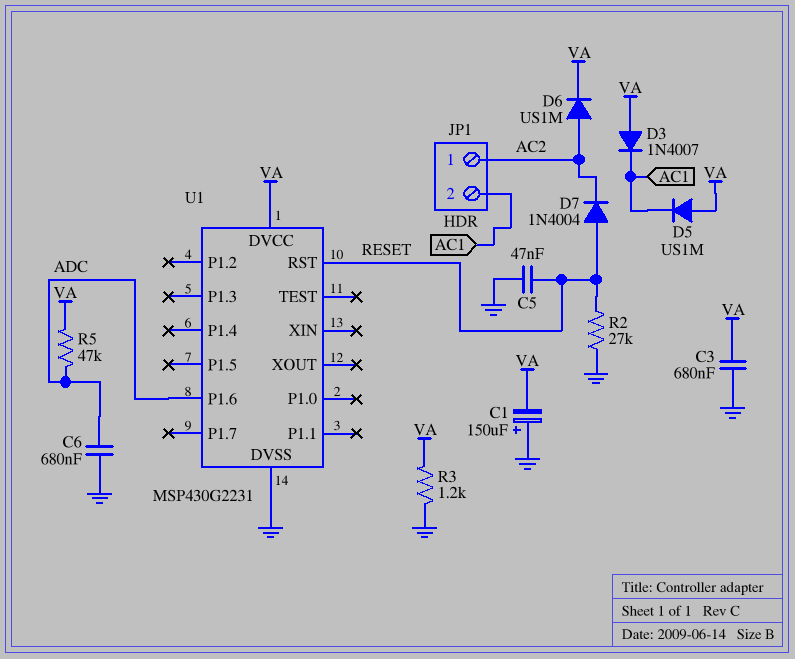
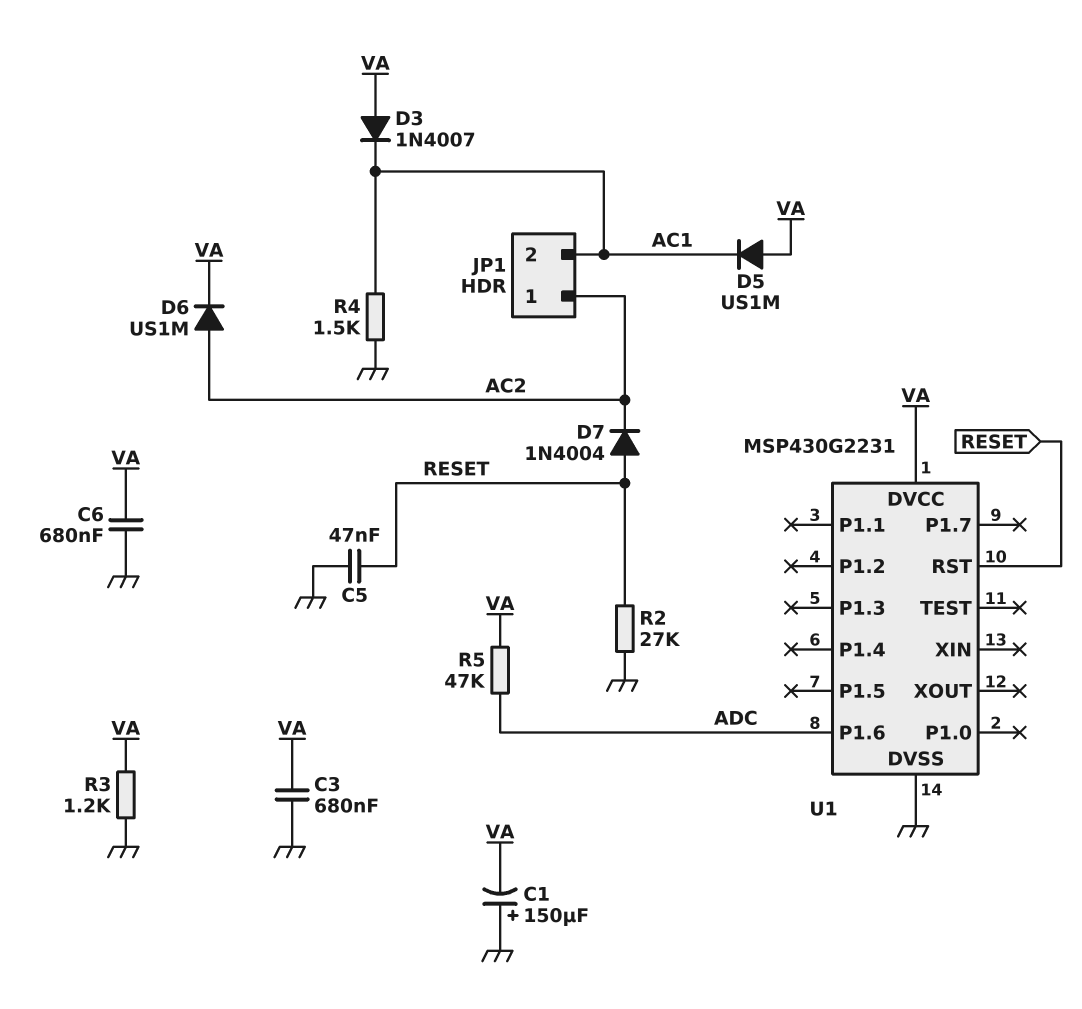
C6: 680nF (ADC, GND) -> 680nF (GND, VA)
R4: none -> 1.5k (AC1, GND)

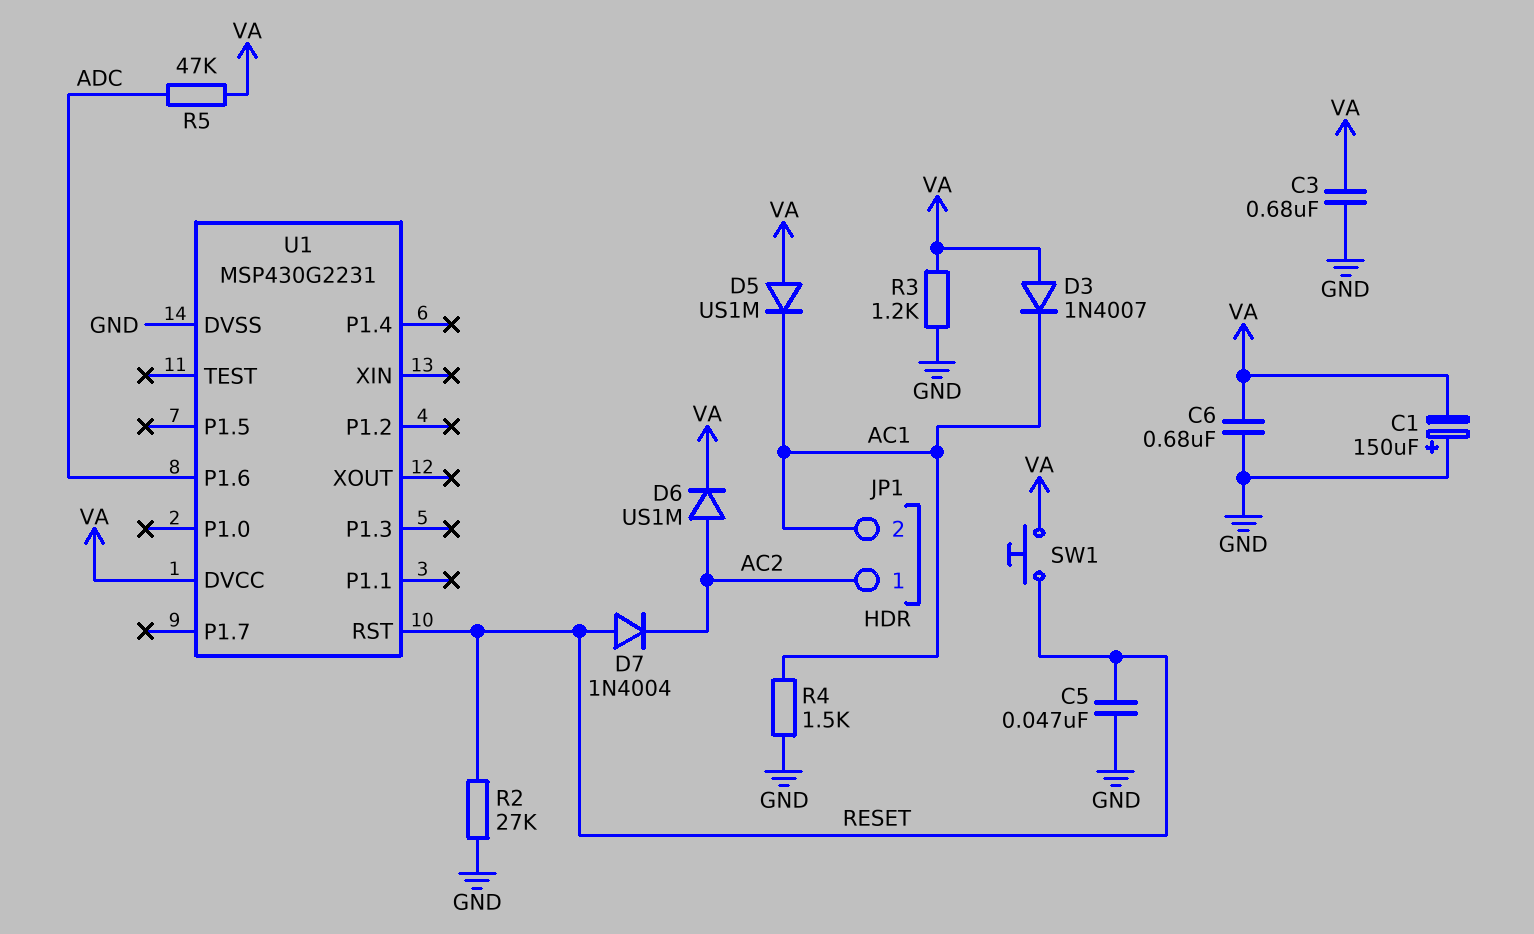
SW1: none -> button (RESET, VA)

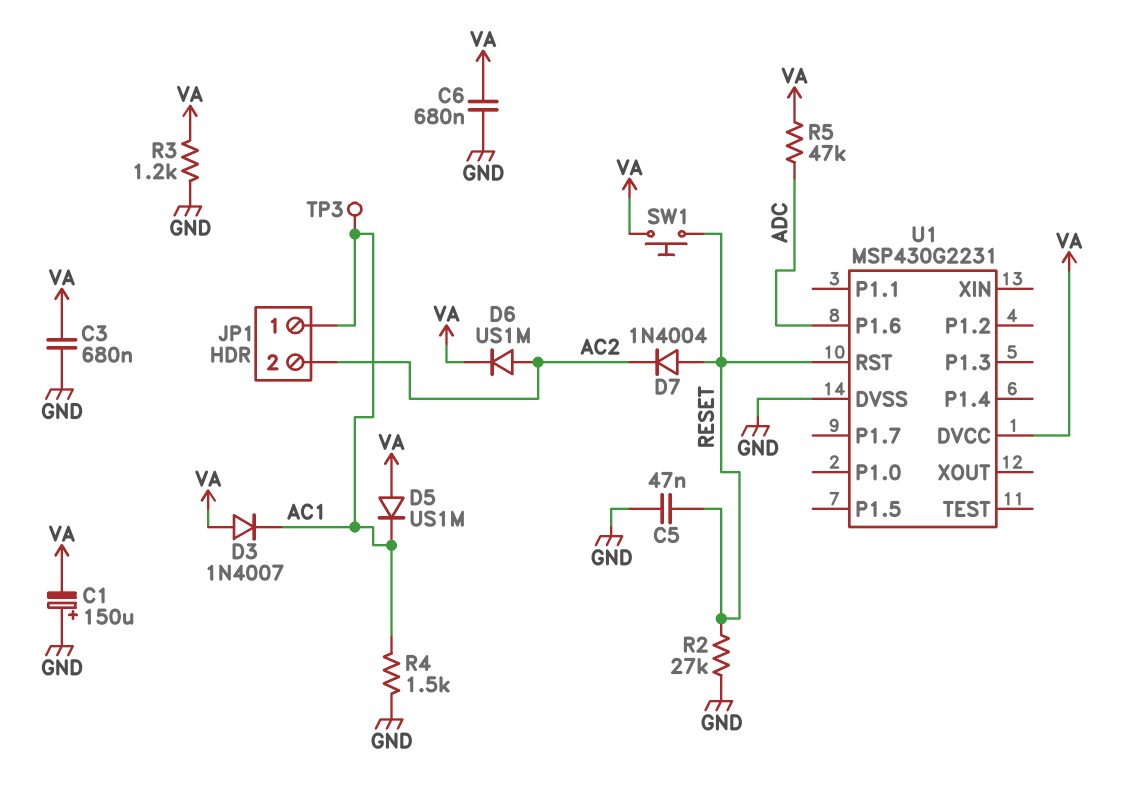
JP1 pin 1: AC2 -> AC1
JP1 pin 2: AC1 -> AC2
TP3: none -> test point (AC1)

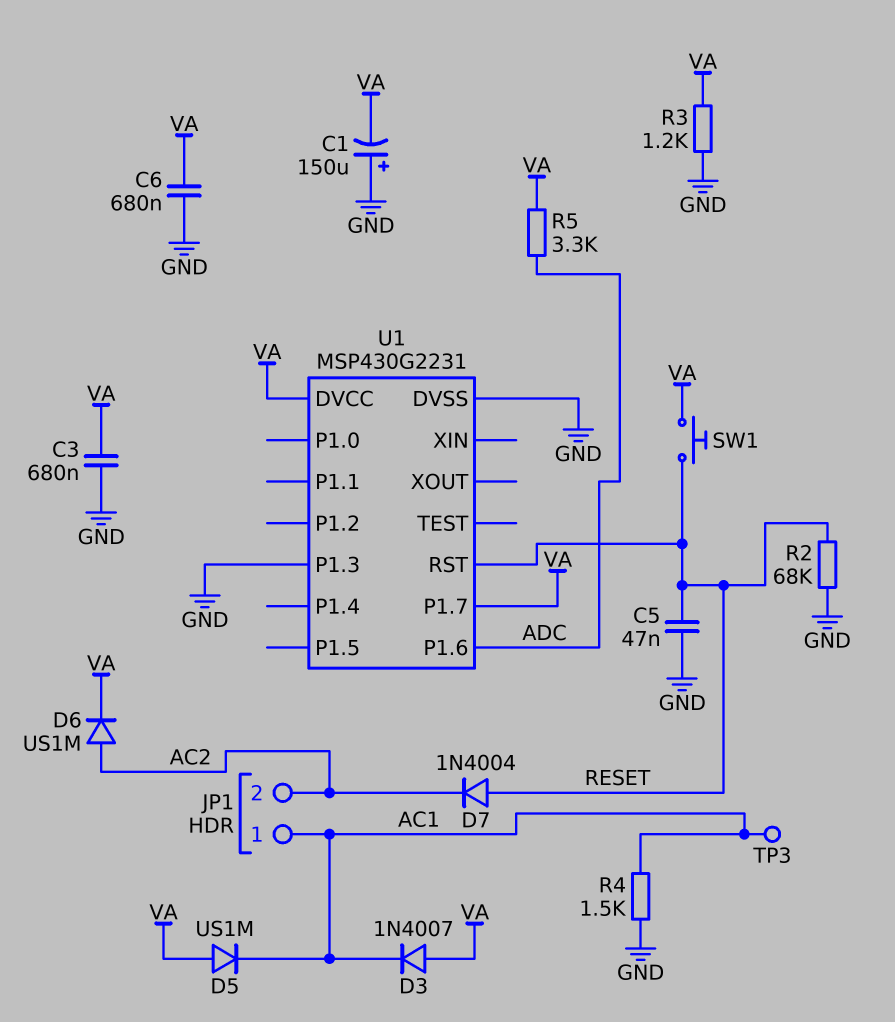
R2: 27k (GND, RESET) -> 68k (GND, RESET)
R5: 47k (ADC, VA) -> 3.3k (ADC, VA)
U1 pin P1.3: none -> GND
U1 pin P1.7: none -> VA

